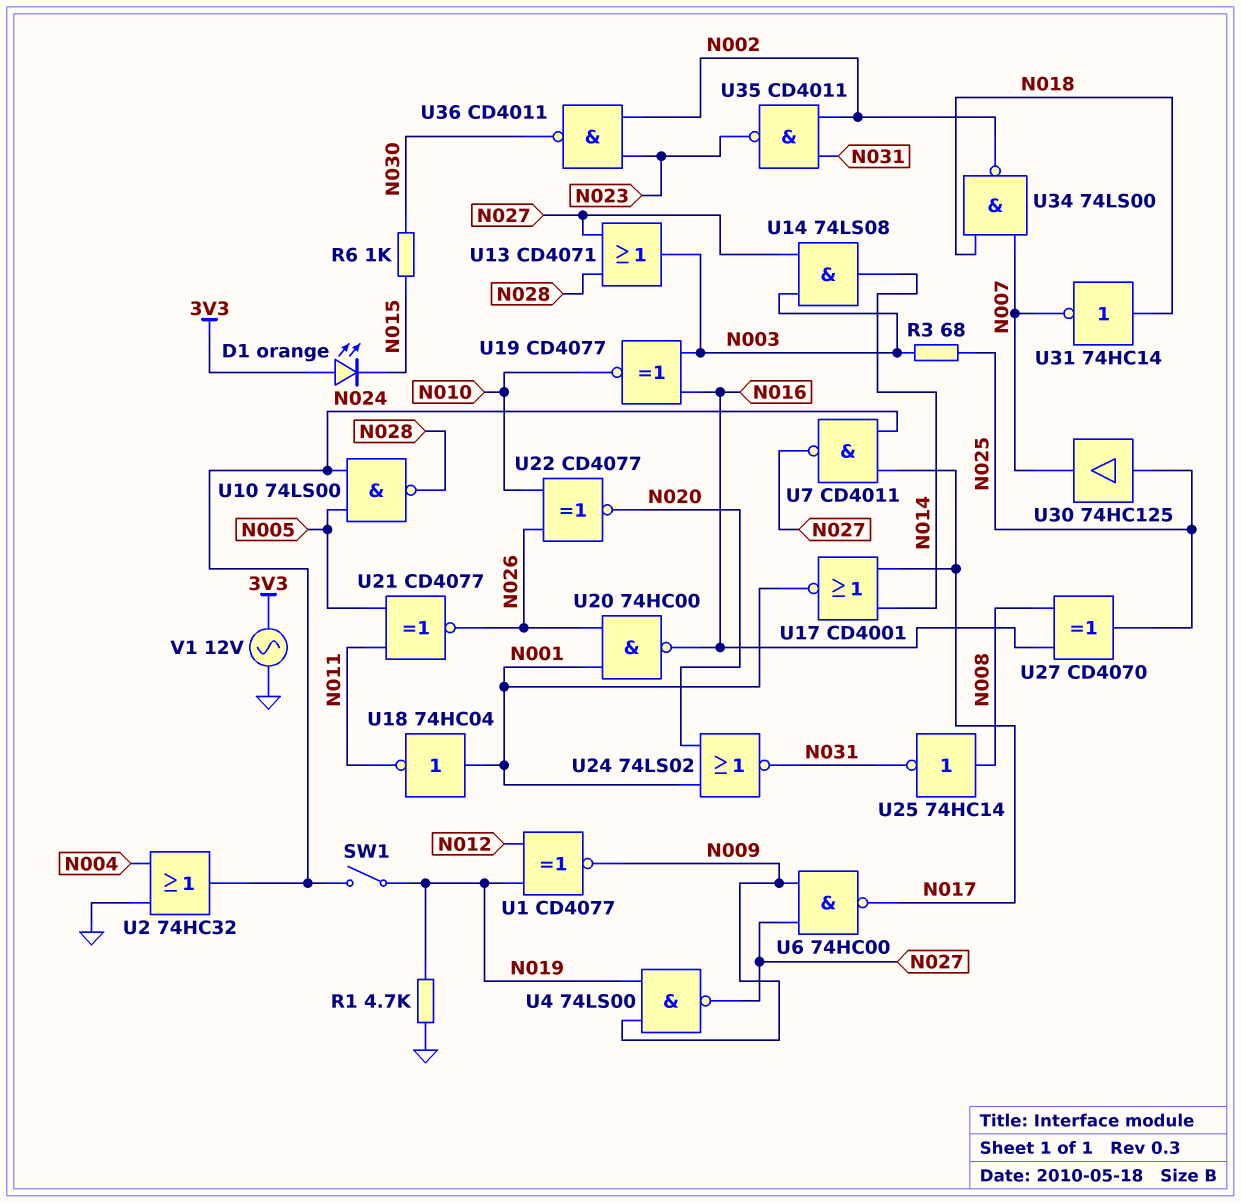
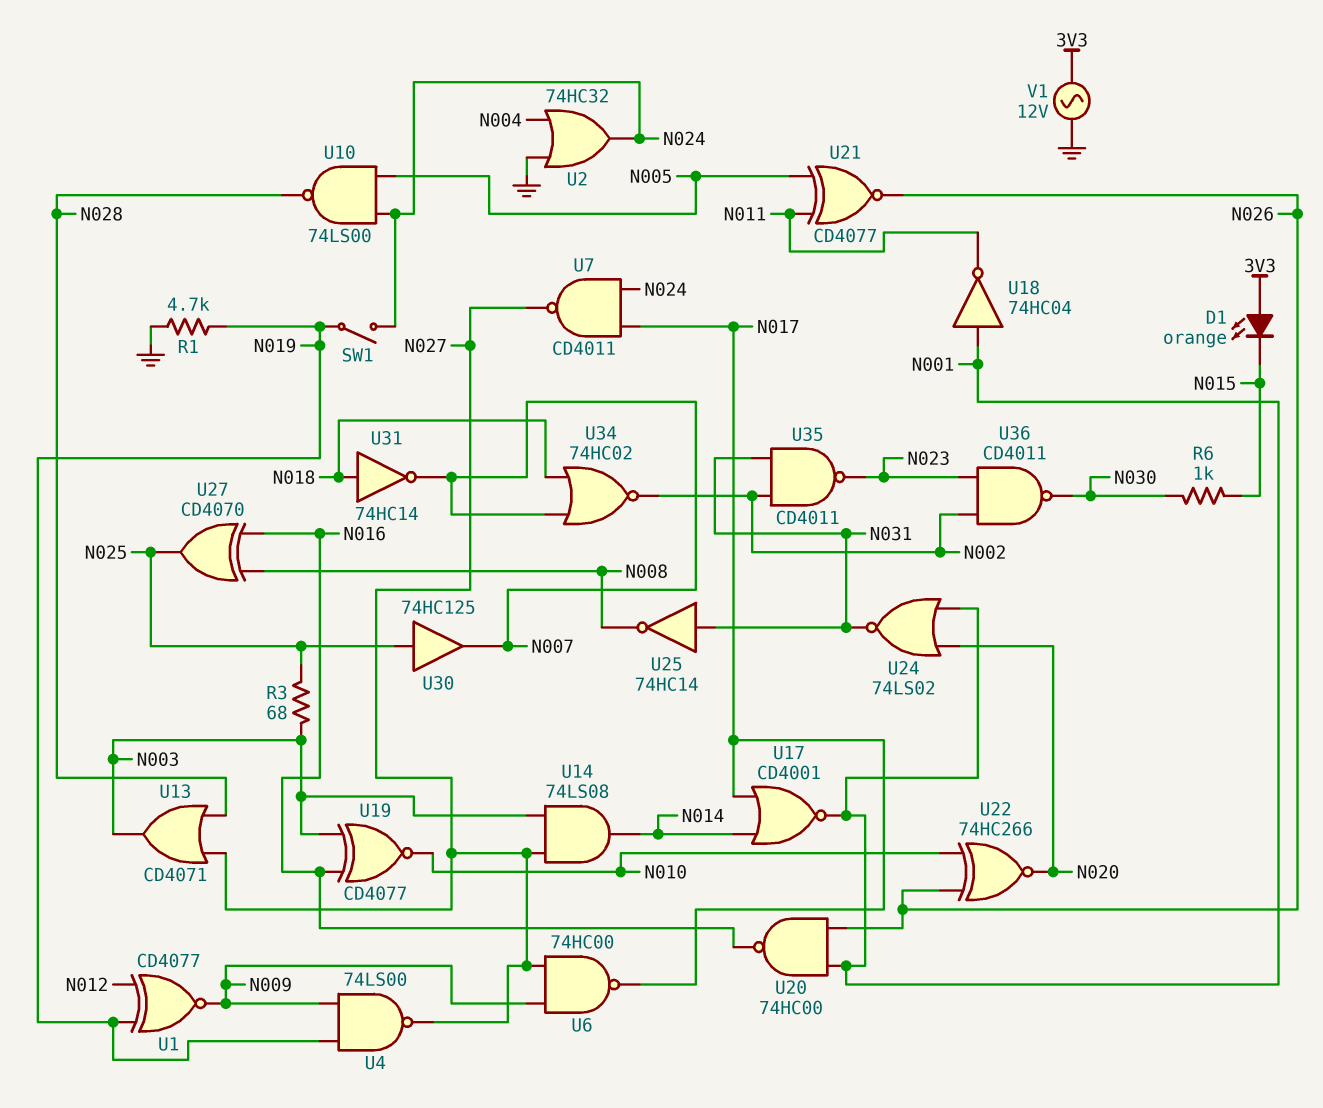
U22: XNOR CD4077 (in N010, in N026, out N020) -> XNOR 74HC266 (in N010, in N026, out N020)
U25: NOT 74HC14 (in N008, out N031) -> NOT 74HC14 (in N031, out N008)
U34: NAND 74LS00 (in N007, in N018, out N002) -> NOR 74HC02 (in N007, in N018, out N002)

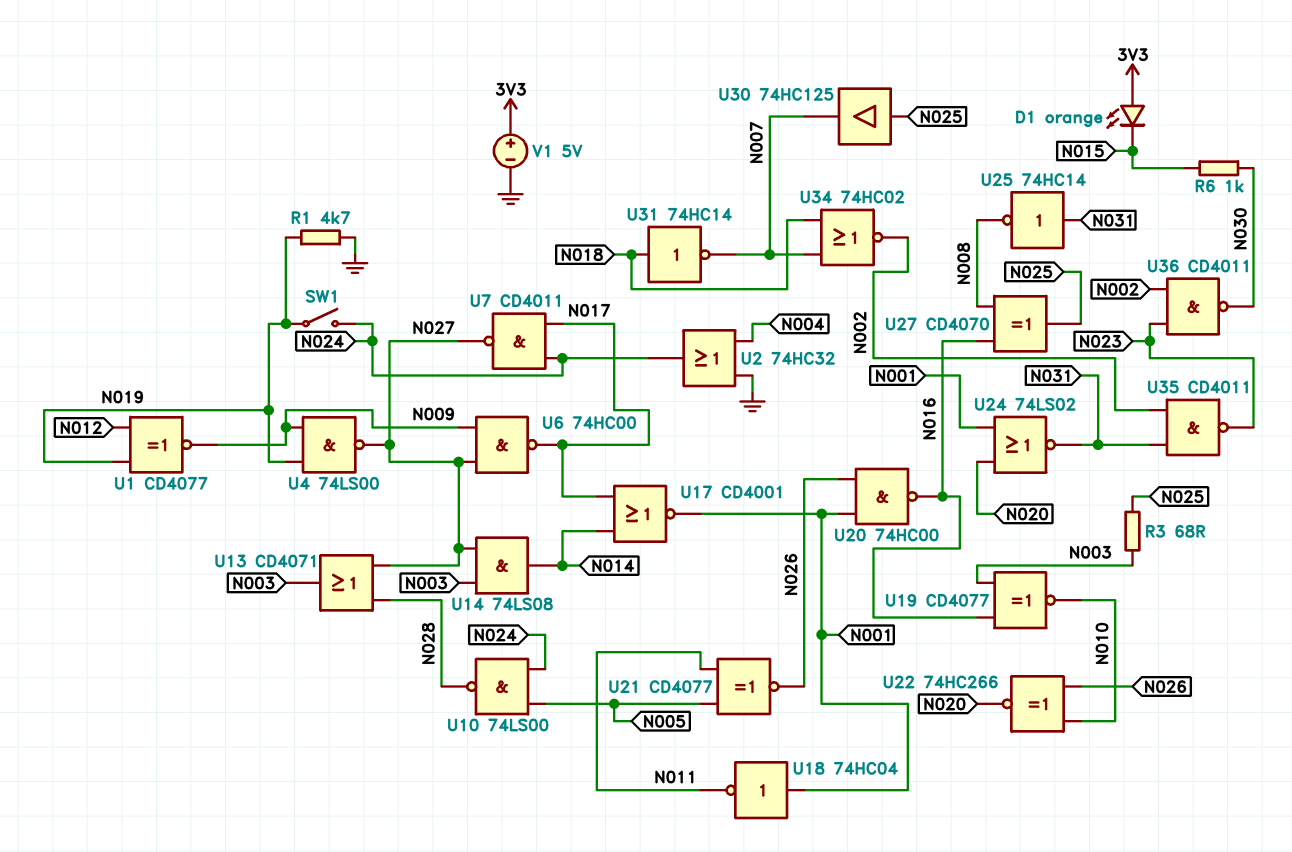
V1: AC 12V (3V3, GND) -> 5V (plus 3V3, minus GND)

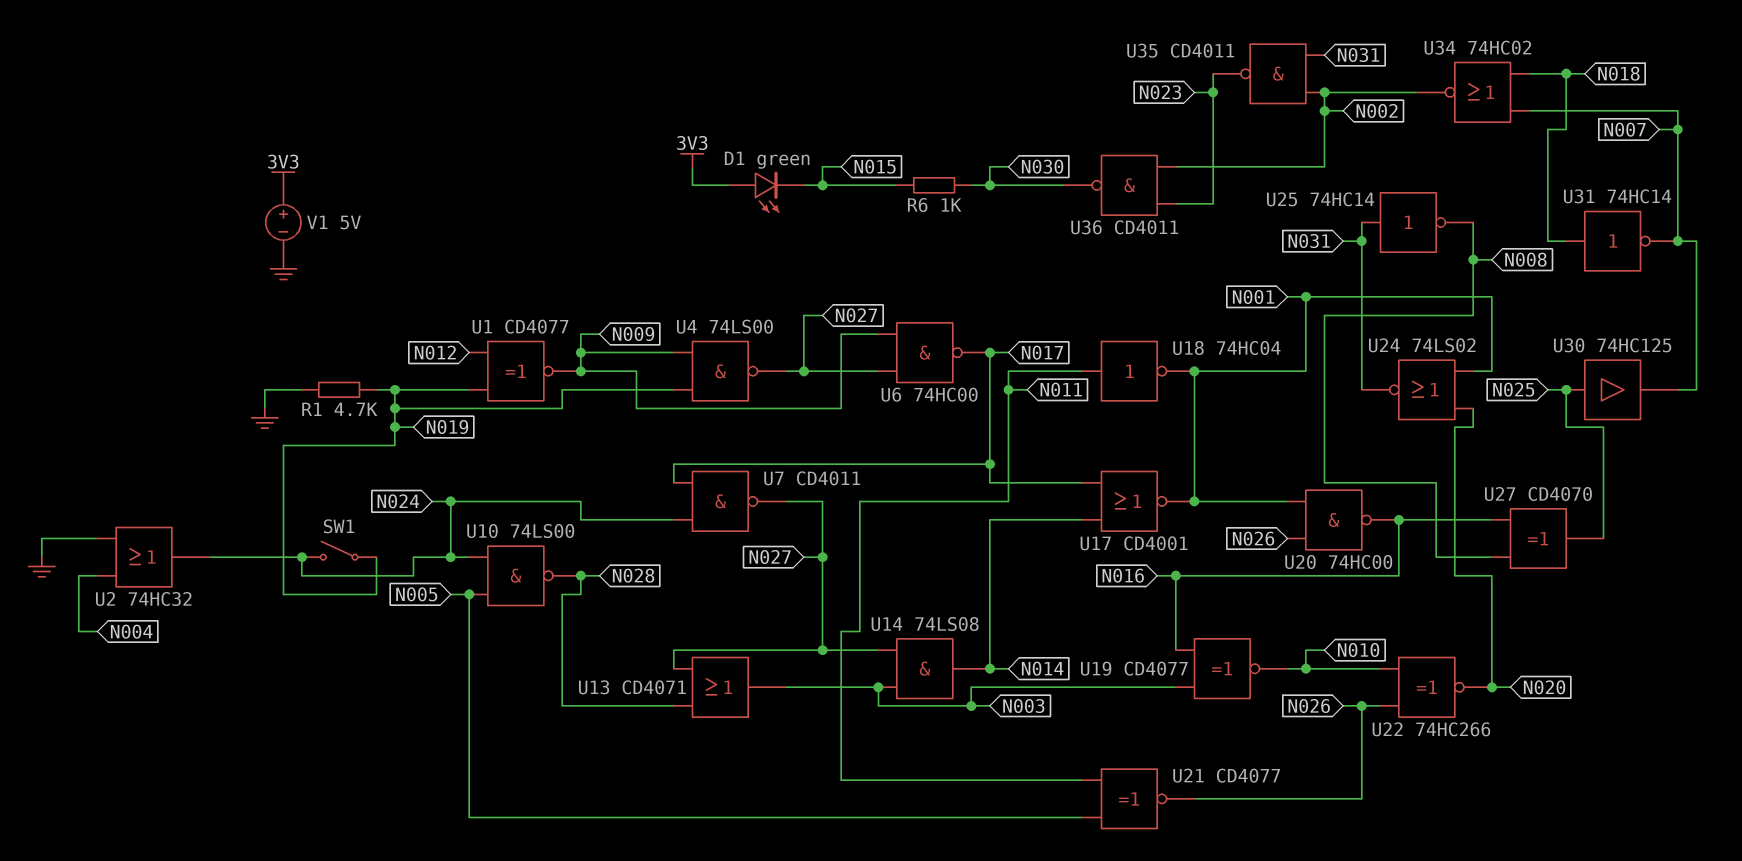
D1: LED orange (A 3V3, K N015) -> LED green (A 3V3, K N015)
R3: 68 (N003, N025) -> none
U18: NOT 74HC04 (in N001, out N011) -> NOT 74HC04 (in N011, out N001)

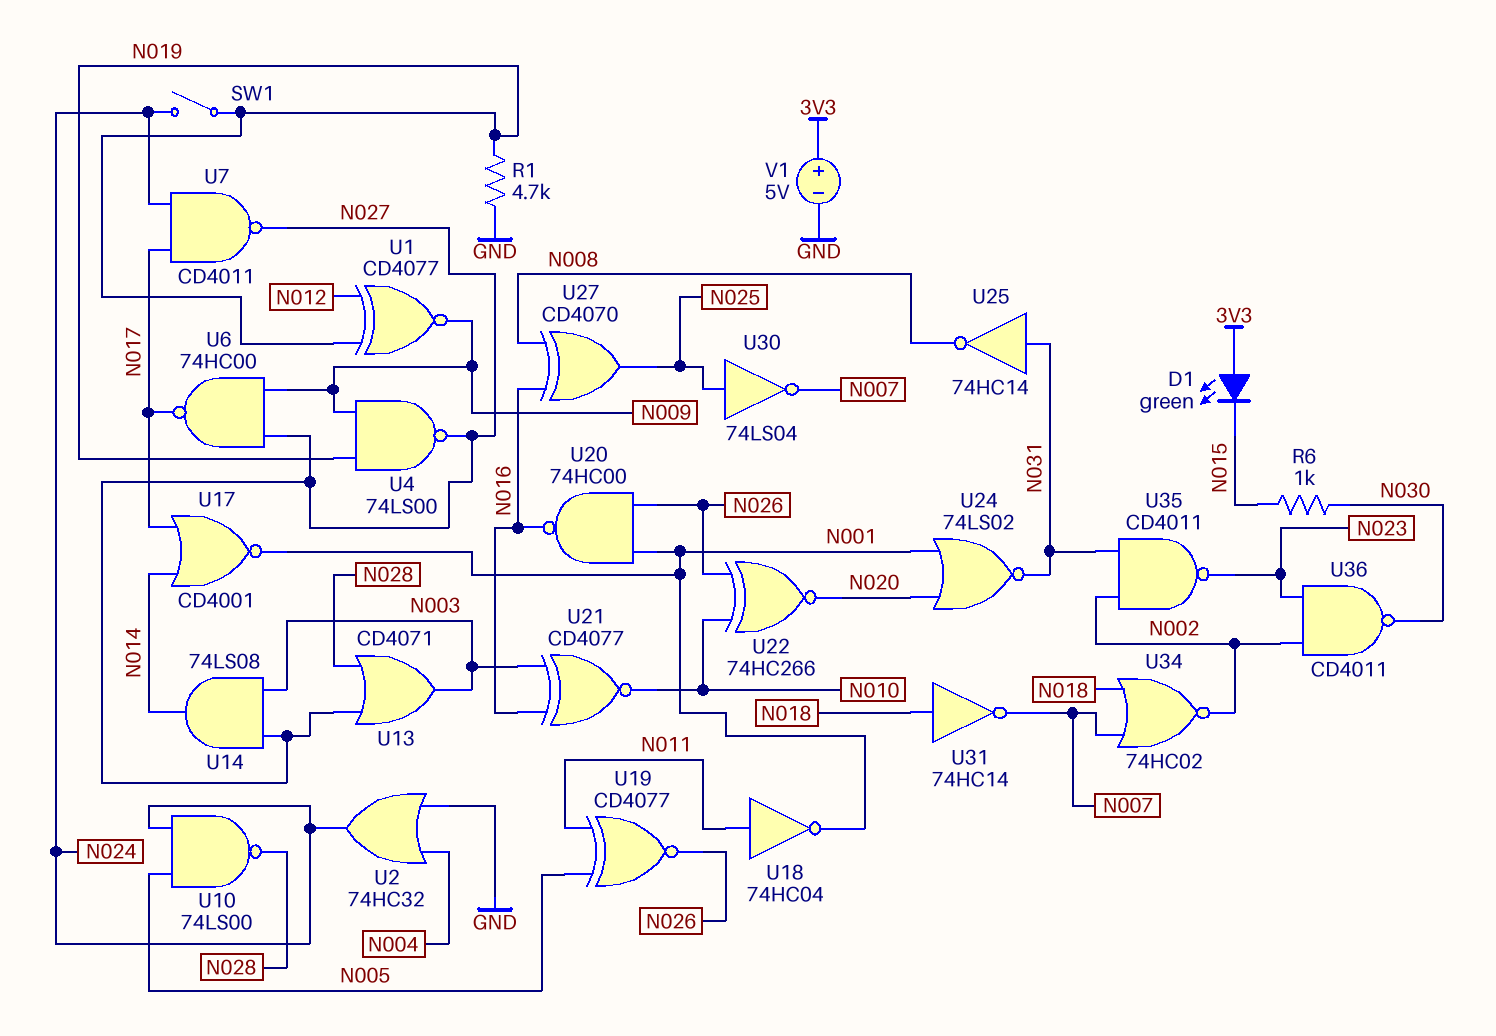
U19: XNOR CD4077 (in N003, in N016, out N010) -> XNOR CD4077 (in N005, in N011, out N026)
U21: XNOR CD4077 (in N005, in N011, out N026) -> XNOR CD4077 (in N003, in N016, out N010)
U30: buffer 74HC125 (in N025, out N007) -> NOT 74LS04 (in N025, out N007)

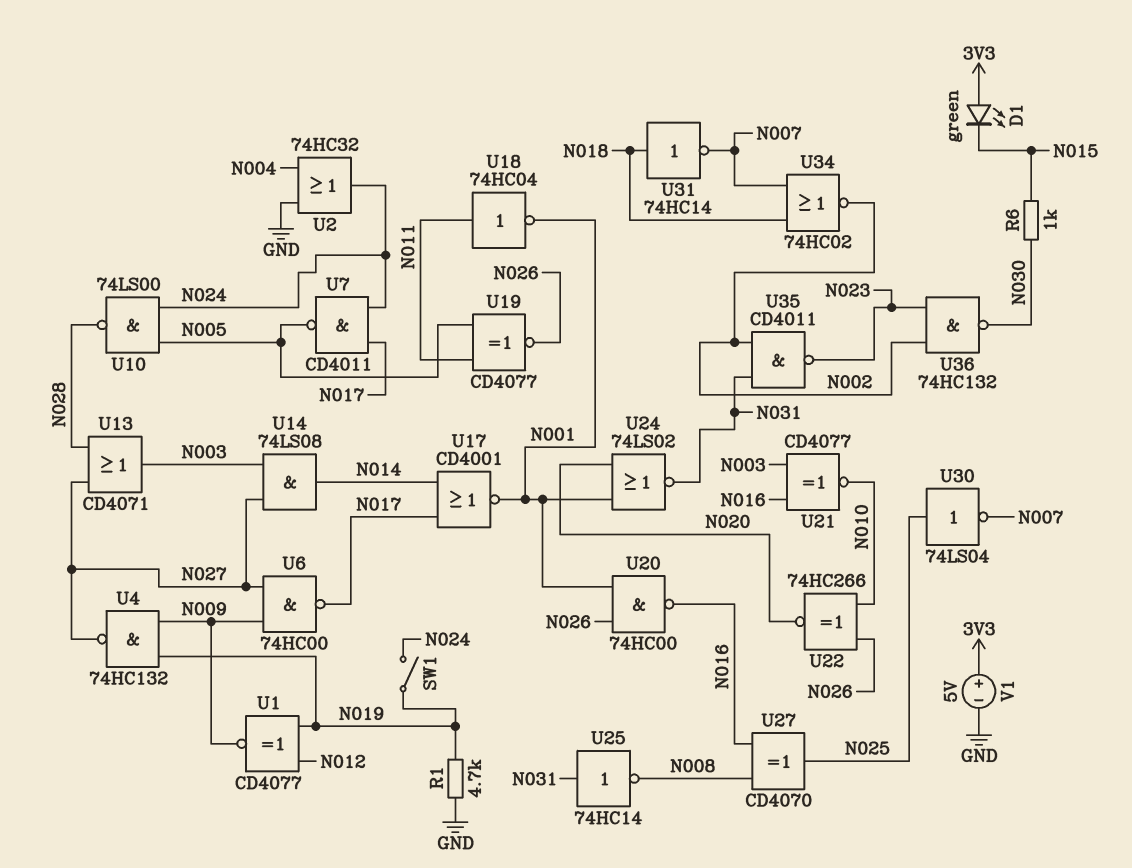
U4: NAND 74LS00 (in N009, in N019, out N027) -> NAND 74HC132 (in N009, in N019, out N027)
U7: NAND CD4011 (in N017, in N024, out N027) -> NAND CD4011 (in N017, in N024, out N005)
U36: NAND CD4011 (in N002, in N023, out N030) -> NAND 74HC132 (in N002, in N023, out N030)

